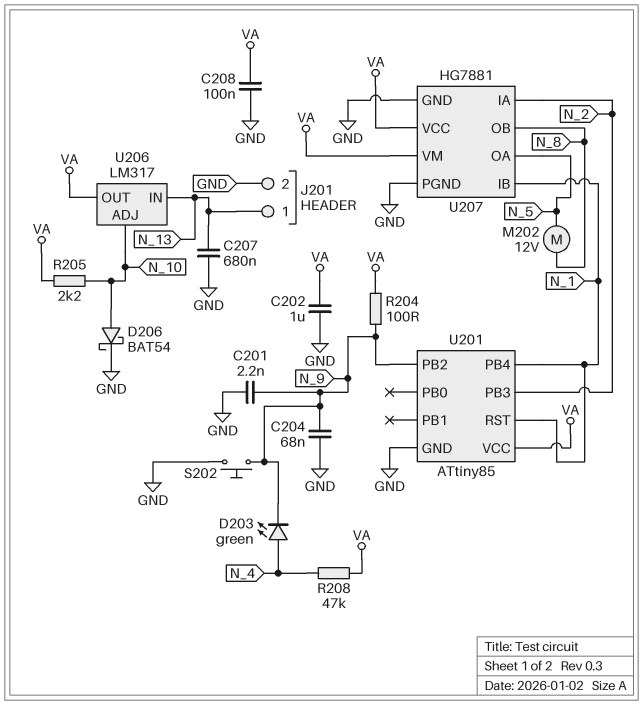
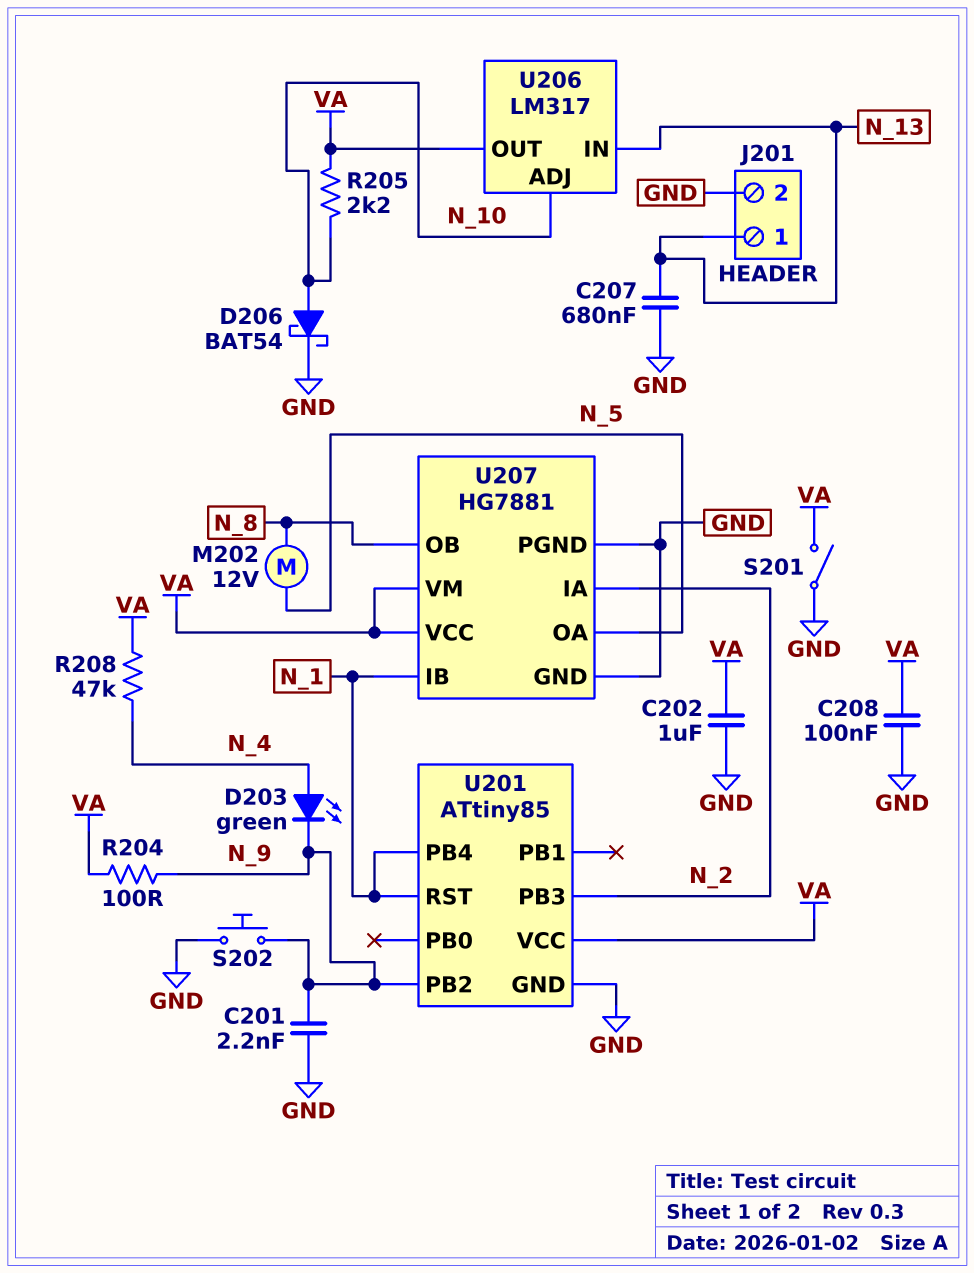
C204: 68nF (GND, N_9) -> none
S201: none -> switch (GND, VA)

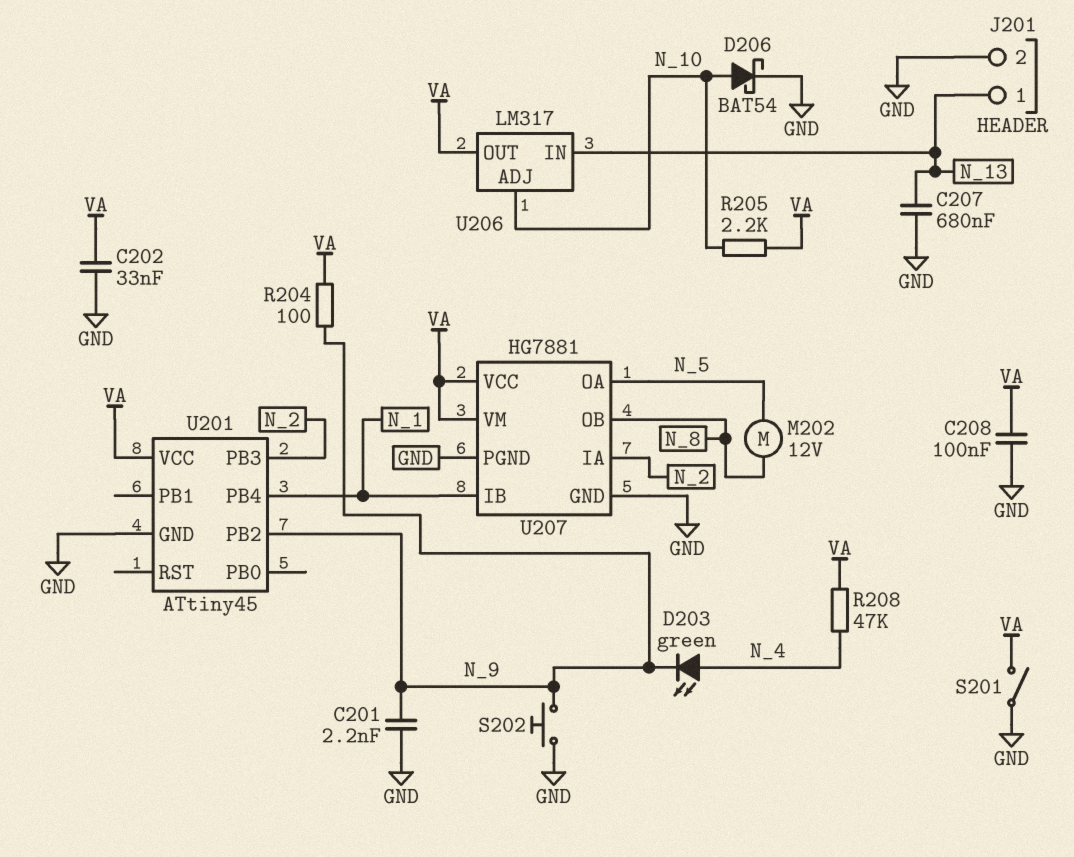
C202: 1uF (GND, VA) -> 33nF (GND, VA)
U201: ATtiny85 -> ATtiny45
U201 pin RST: N_1 -> none

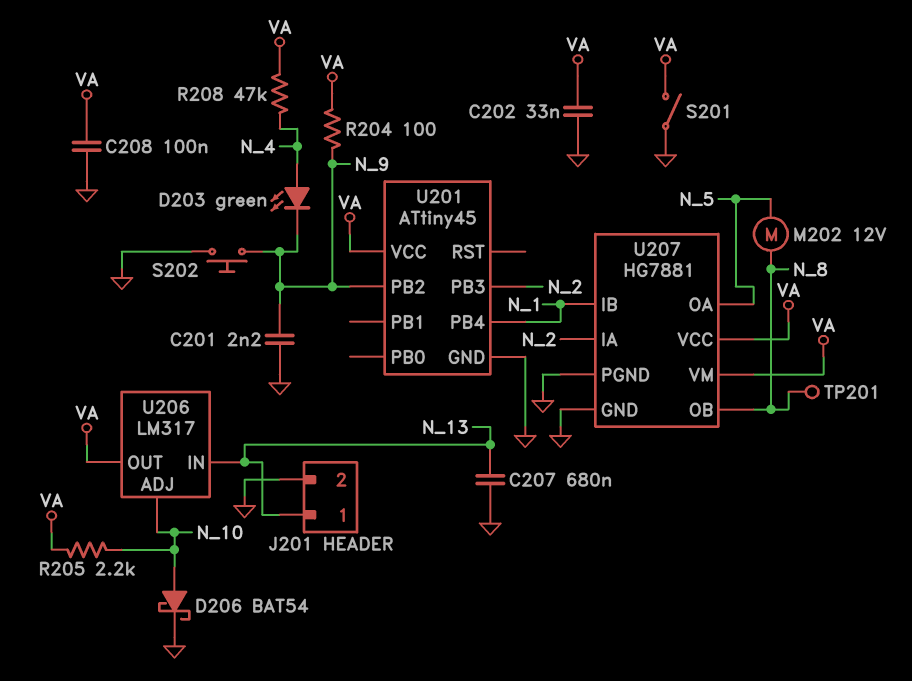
TP201: none -> test point (N_8)

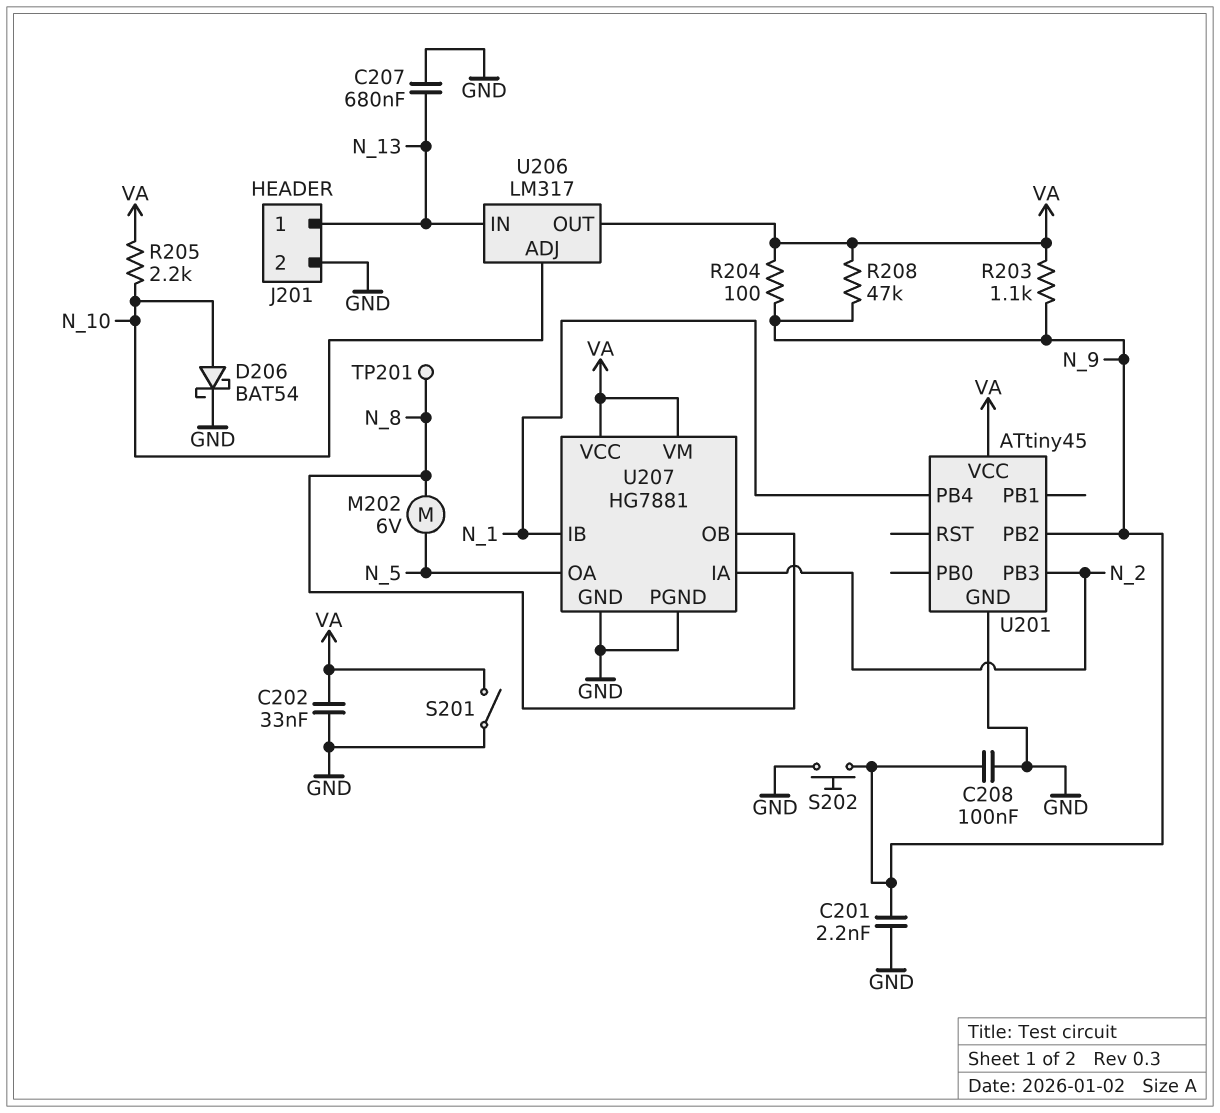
C208: 100nF (GND, VA) -> 100nF (GND, N_9)
D203: LED green (A N_4, K N_9) -> none
M202: motor 12V (N_5, N_8) -> motor 6V (N_5, N_8)
R203: none -> 1.1k (N_9, VA)
R208: 47k (N_4, VA) -> 47k (N_9, VA)

